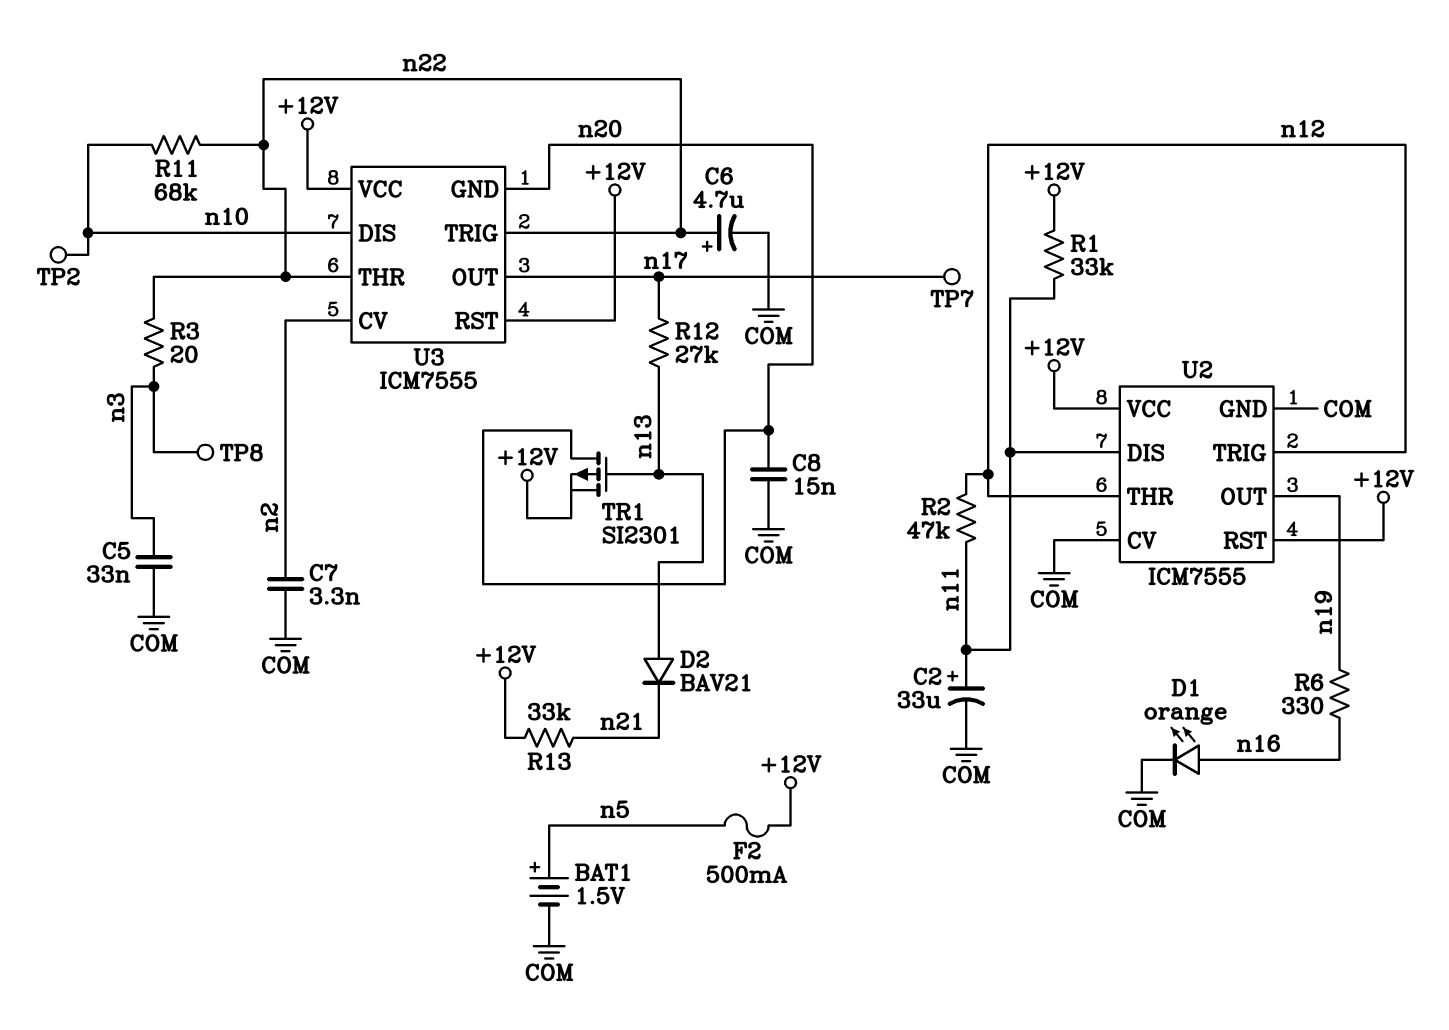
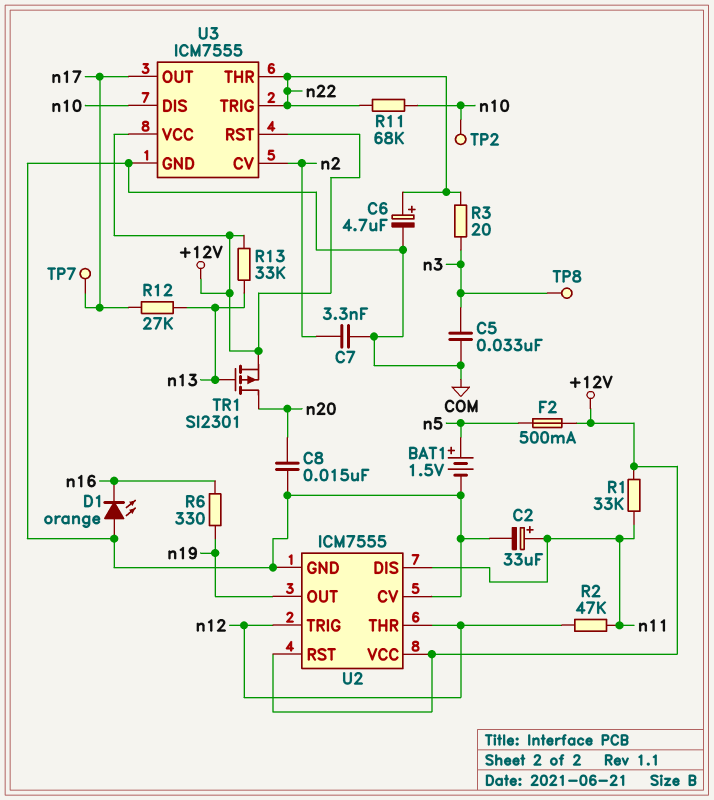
D1: LED orange (A n16, K COM) -> LED orange (A COM, K n16)
D2: diode BAV21 (A n13, K n21) -> none
R13: 33k (+12V, n21) -> 33k (+12V, n13)
U3 pin GND: n20 -> COM

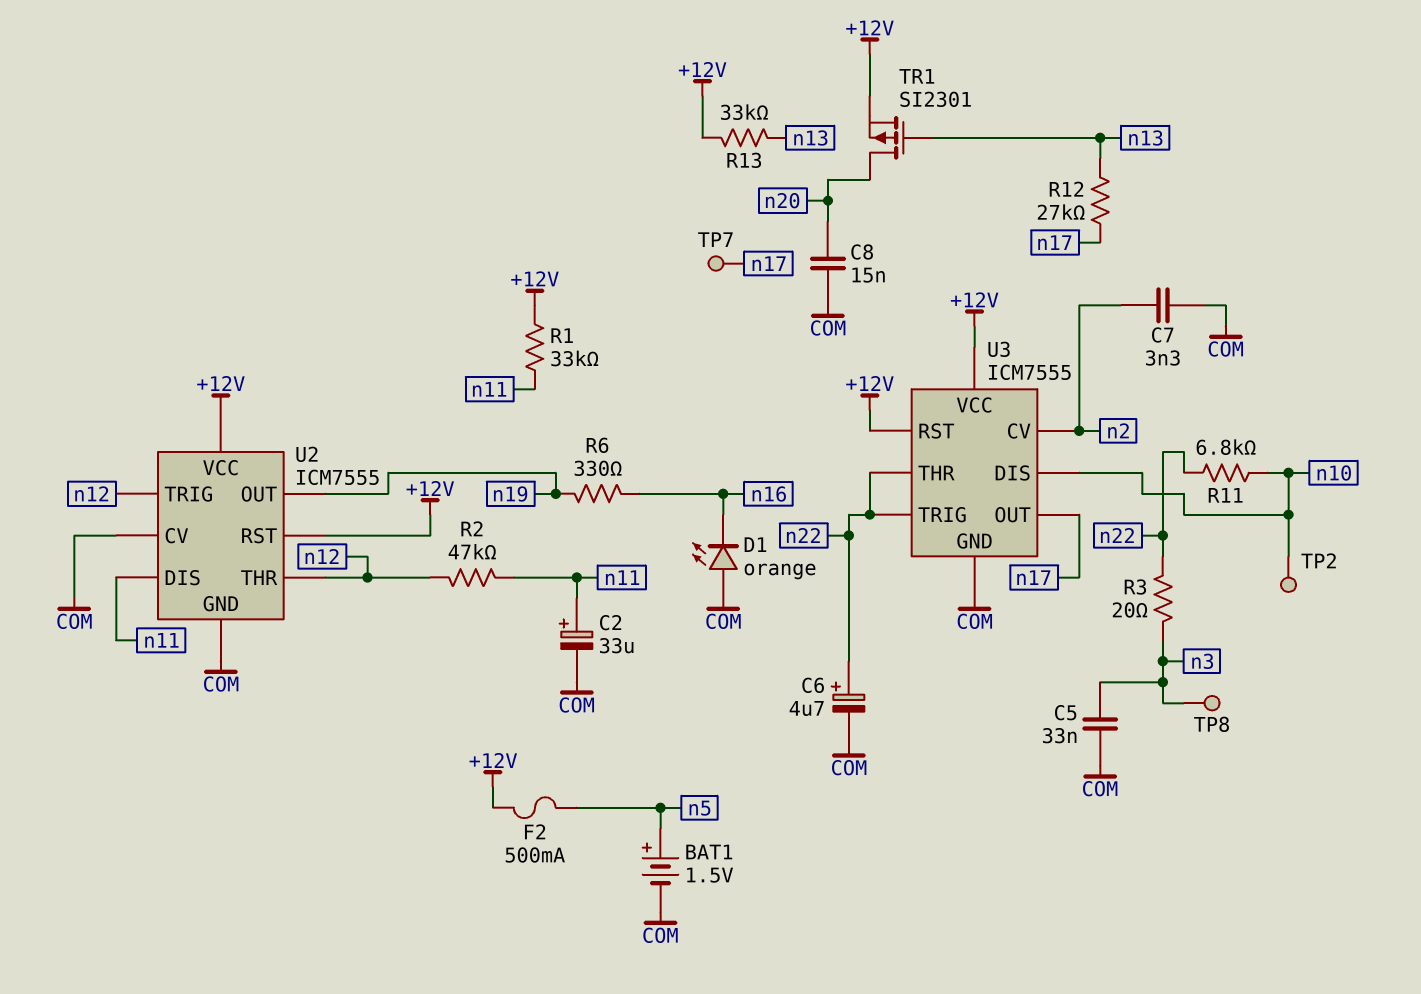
R11: 68k (n10, n22) -> 6.8k (n10, n22)

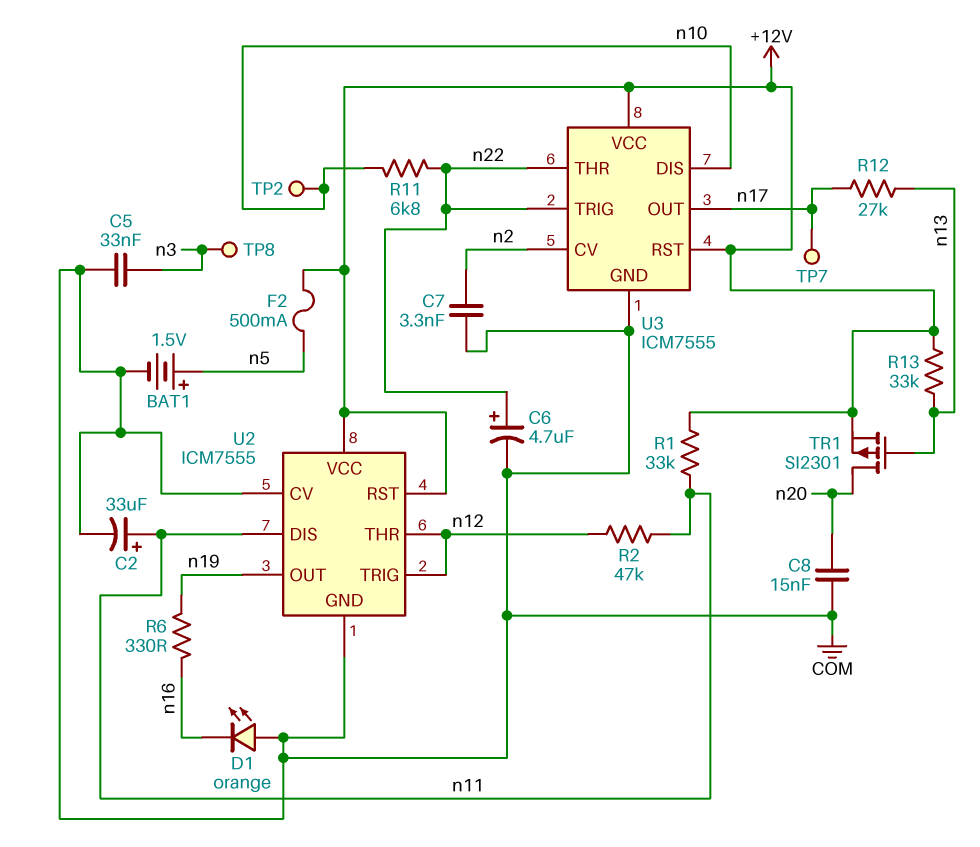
R3: 20 (n3, n22) -> none

